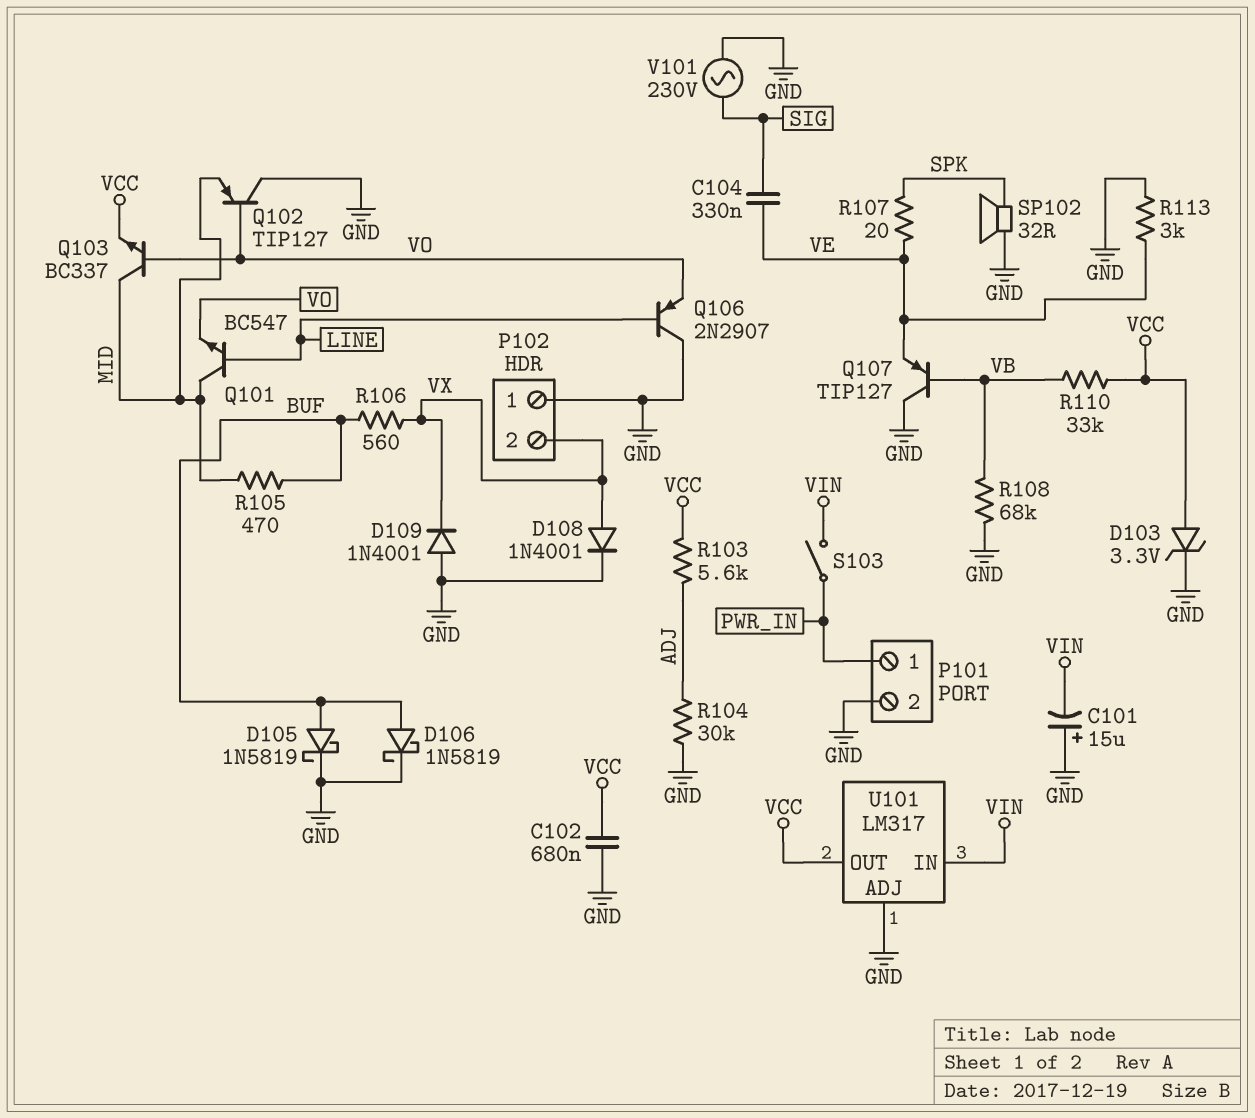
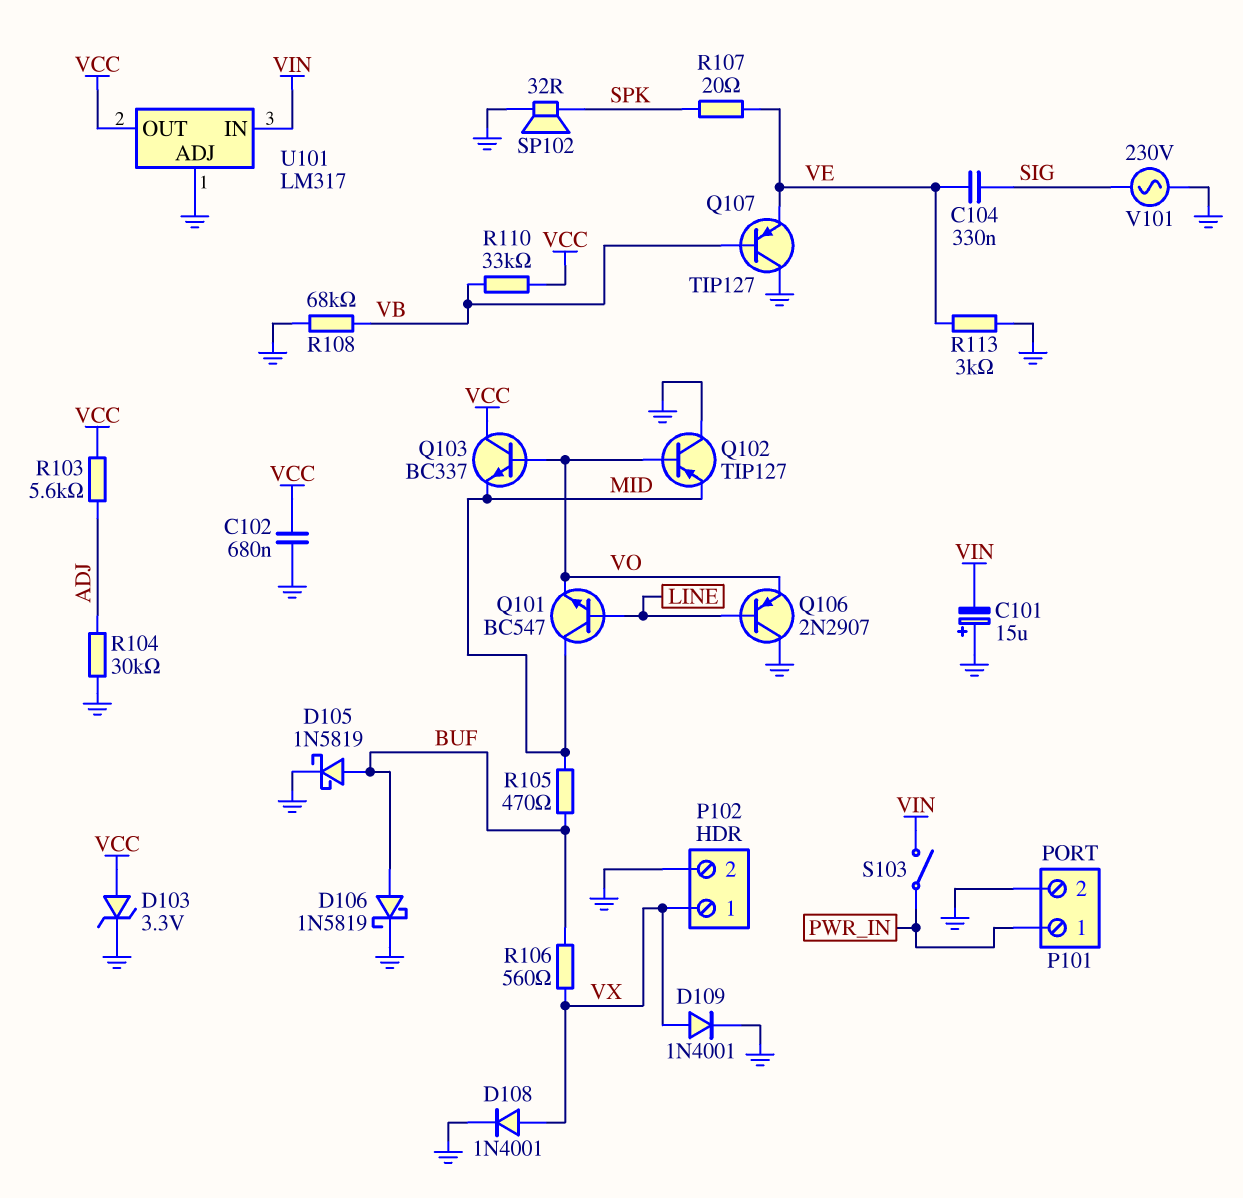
D109: diode 1N4001 (A GND, K VX) -> diode 1N4001 (A VX, K GND)
P102 pin 1: GND -> VX
P102 pin 2: VX -> GND
Q103: NPN BC337 (B VO, C MID, E VCC) -> NPN BC337 (B VO, C VCC, E MID)

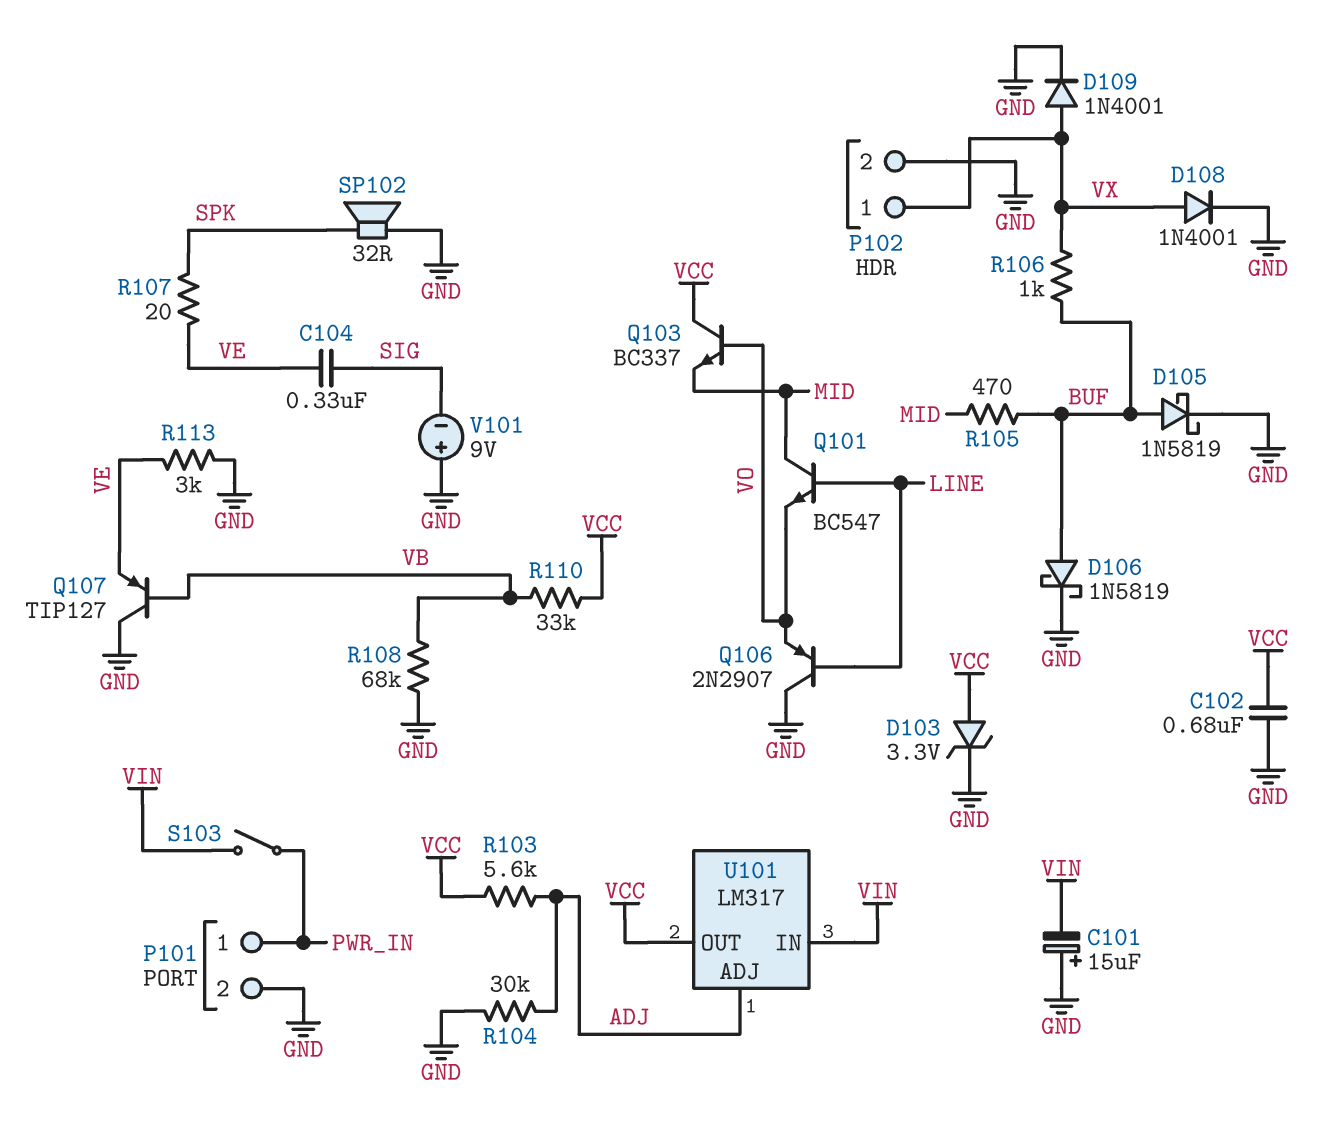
Q102: PNP TIP127 (B VO, C GND, E MID) -> none
R106: 560 (BUF, VX) -> 1k (BUF, VX)
U101 pin ADJ: GND -> ADJ
V101: AC 230V (GND, SIG) -> 9V (plus GND, minus SIG)

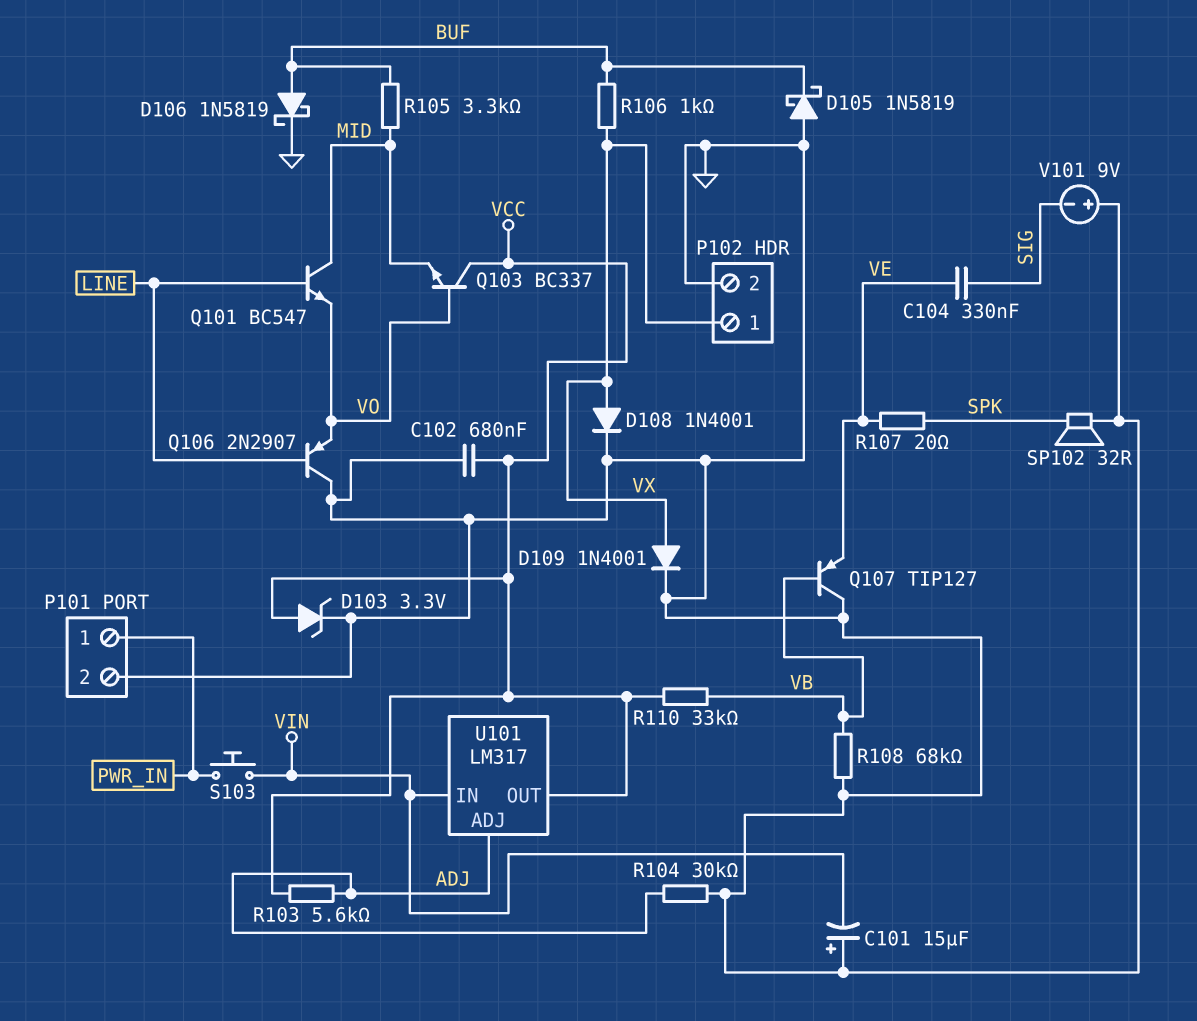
D105: schottky 1N5819 (A BUF, K GND) -> schottky 1N5819 (A GND, K BUF)
R105: 470 (BUF, MID) -> 3.3k (BUF, MID)
R113: 3k (GND, VE) -> none
S103: switch (PWR_IN, VIN) -> button (PWR_IN, VIN)

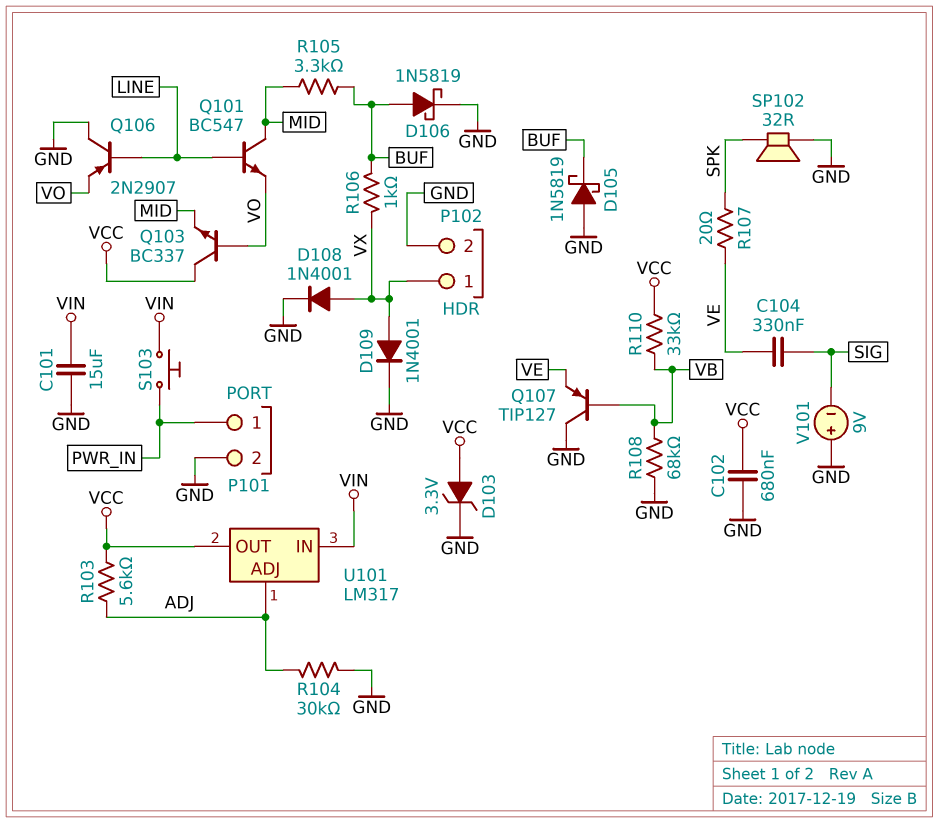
C101: 15uF (plus GND, minus VIN) -> 15uF (GND, VIN)

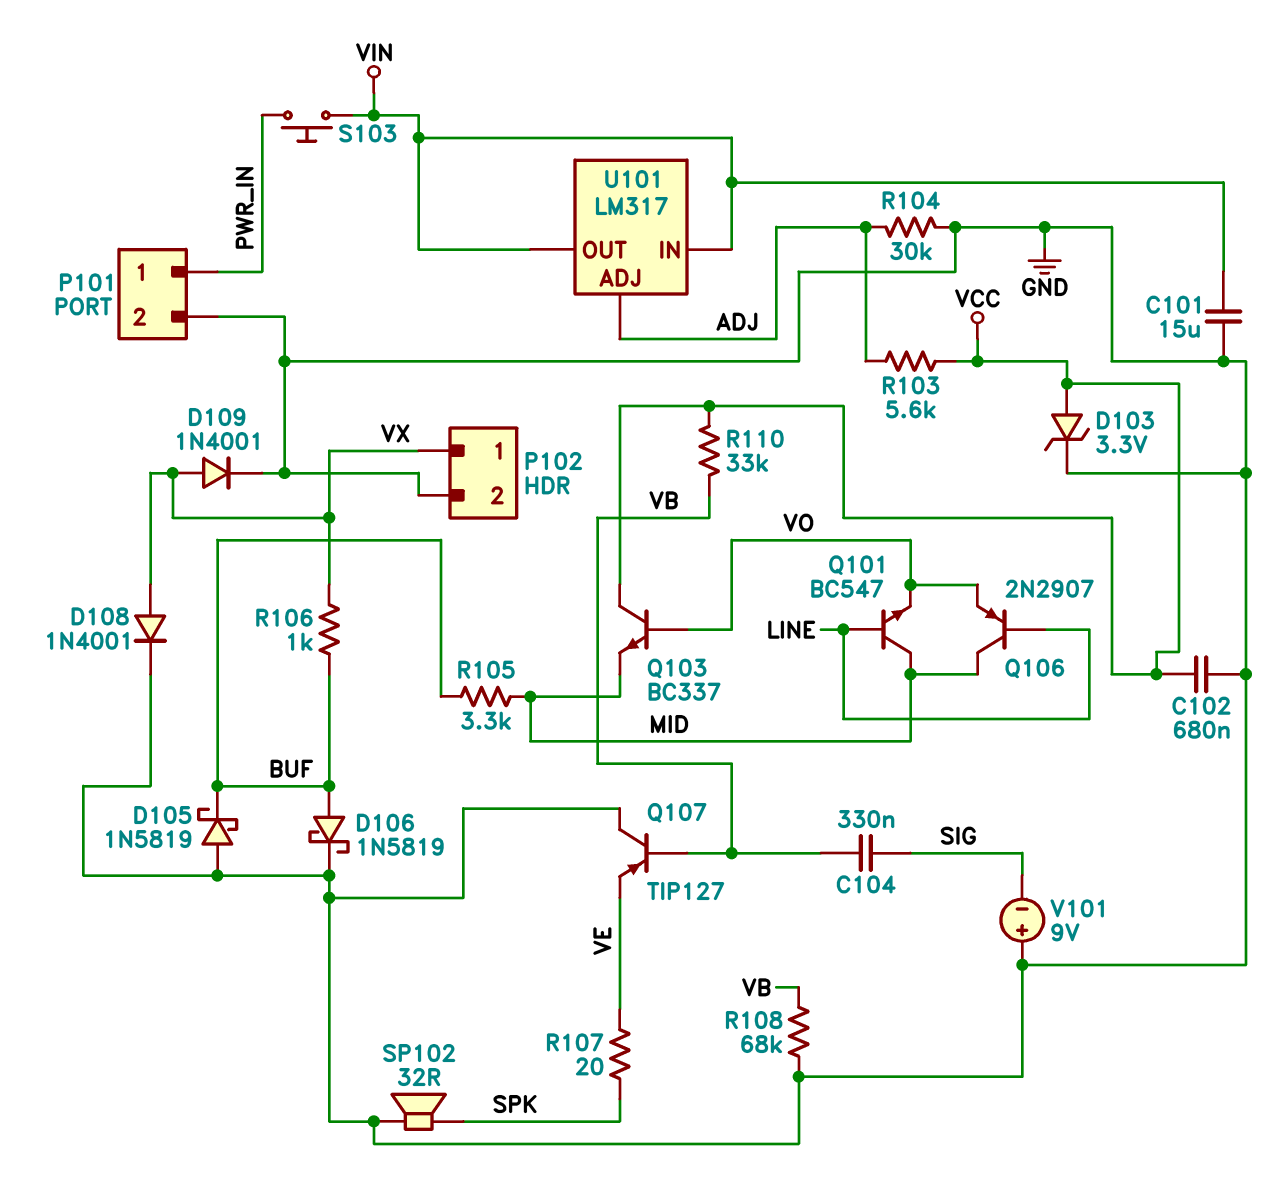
C104: 330nF (SIG, VE) -> 330nF (SIG, VB)
Q106: PNP 2N2907 (B LINE, C GND, E VO) -> PNP 2N2907 (B LINE, C MID, E VO)
U101 pin OUT: VCC -> VIN

